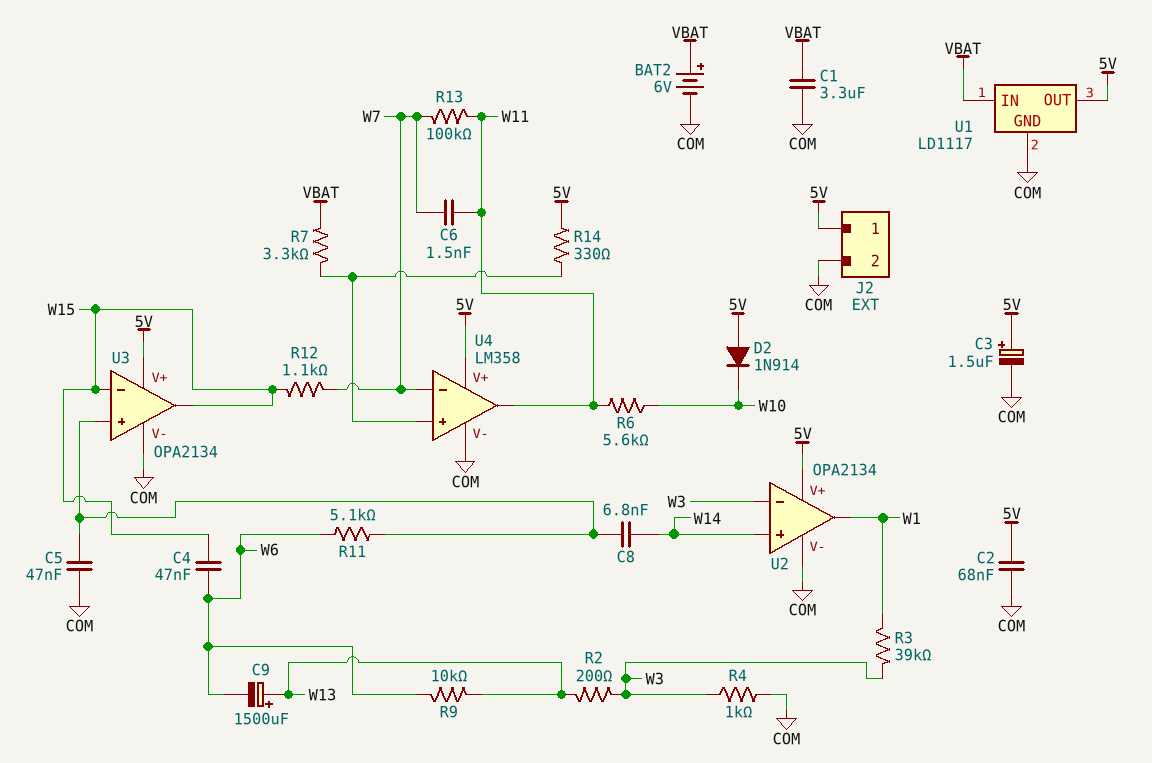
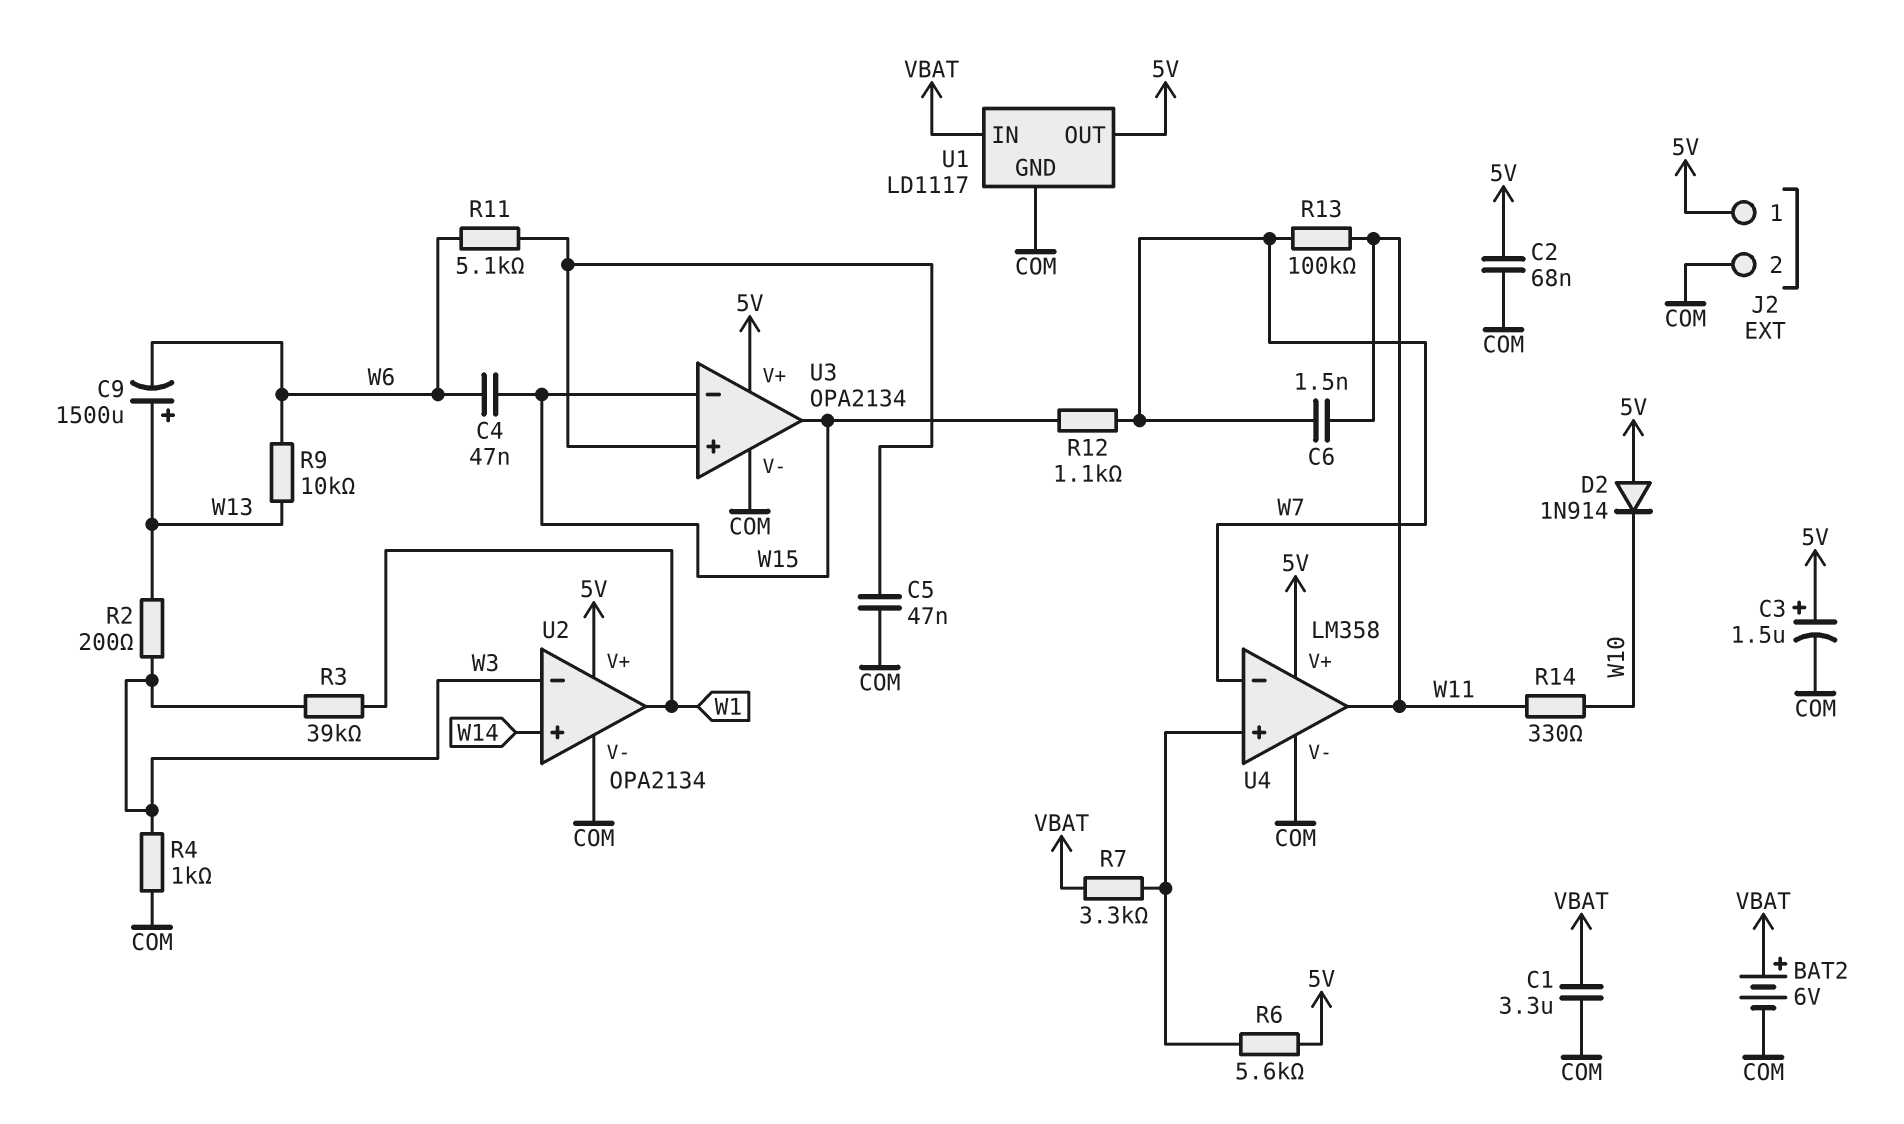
C8: 6.8nF (U3/in+, W14) -> none
R6: 5.6k (W10, W11) -> 5.6k (5V, U4/in+)
R14: 330 (5V, U4/in+) -> 330 (W10, W11)

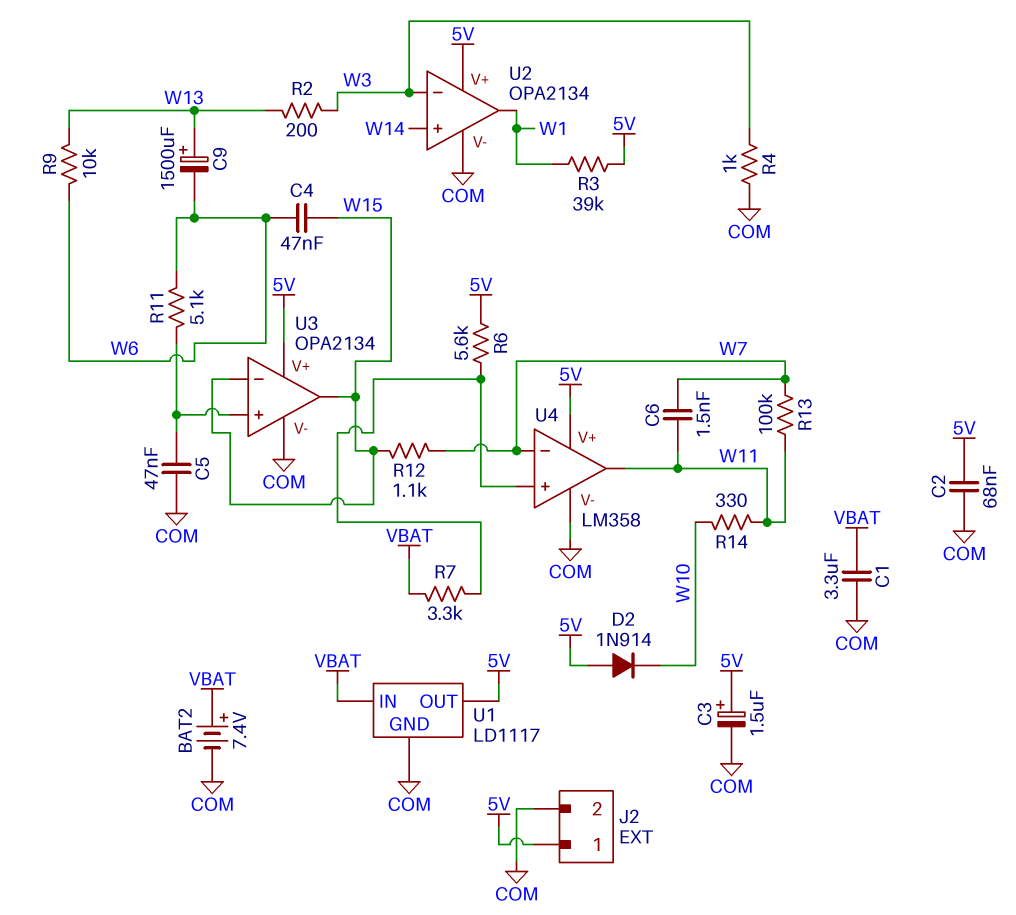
BAT2: 6V (plus VBAT, minus COM) -> 7.4V (plus VBAT, minus COM)
R3: 39k (W1, W3) -> 39k (5V, W1)

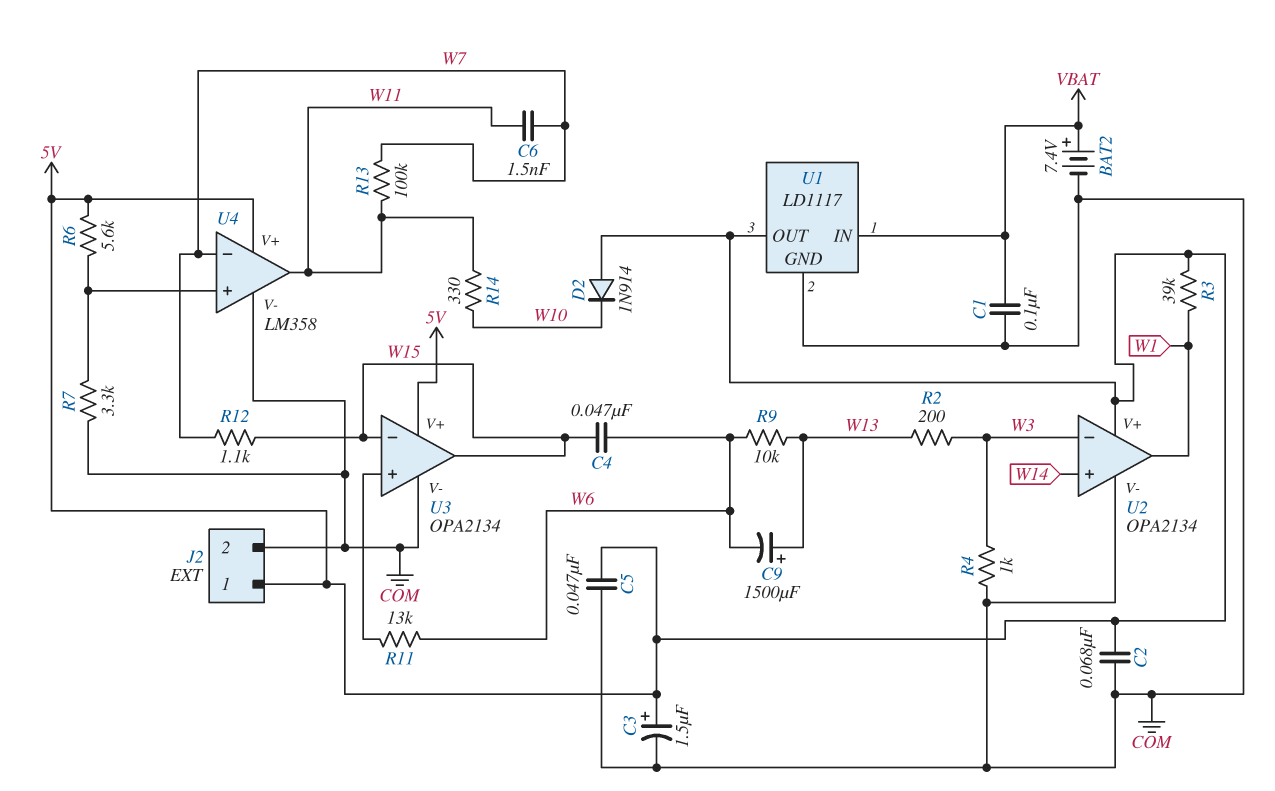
C1: 3.3uF (COM, VBAT) -> 100nF (COM, VBAT)
C5: 47nF (COM, U3/in+) -> 47nF (5V, COM)
R7: 3.3k (U4/in+, VBAT) -> 3.3k (COM, U4/in+)
R11: 5.1k (U3/in+, W6) -> 13k (U3/in+, W6)

